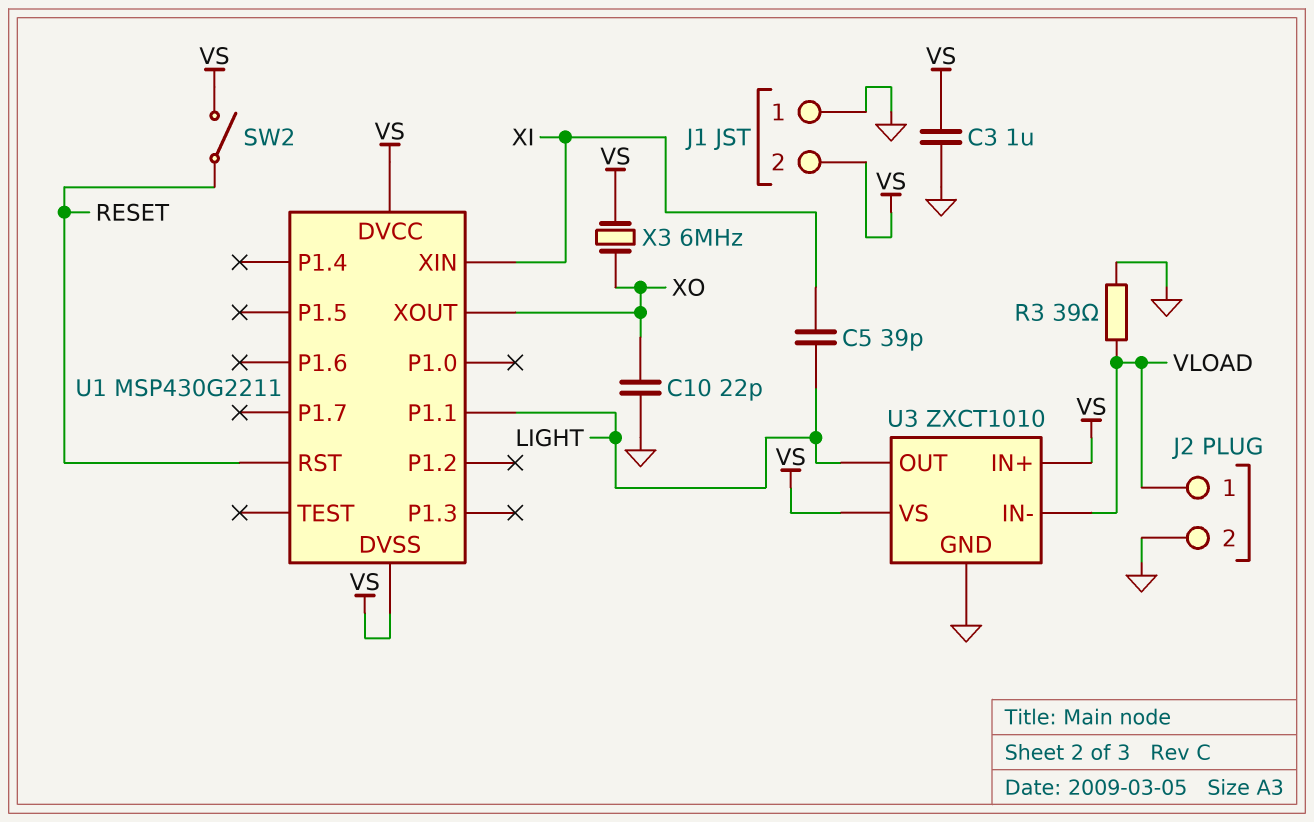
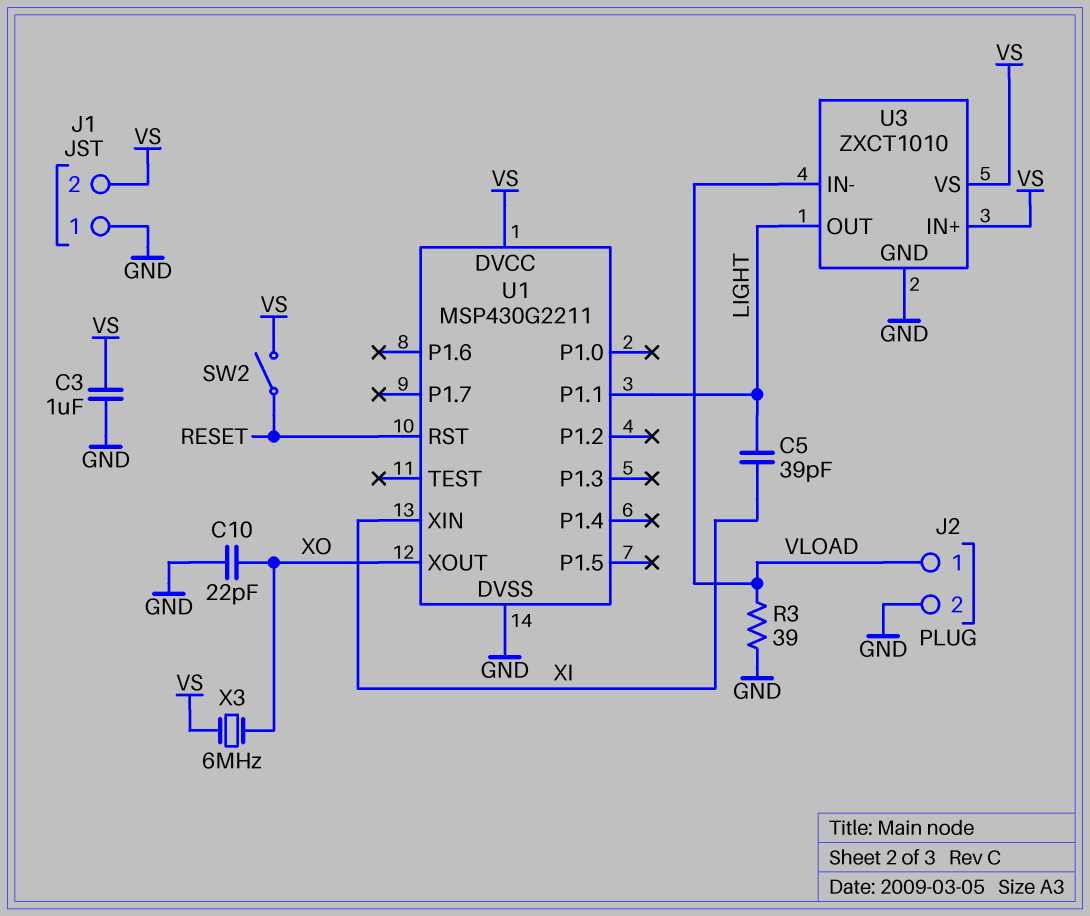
U1 pin DVSS: VS -> GND

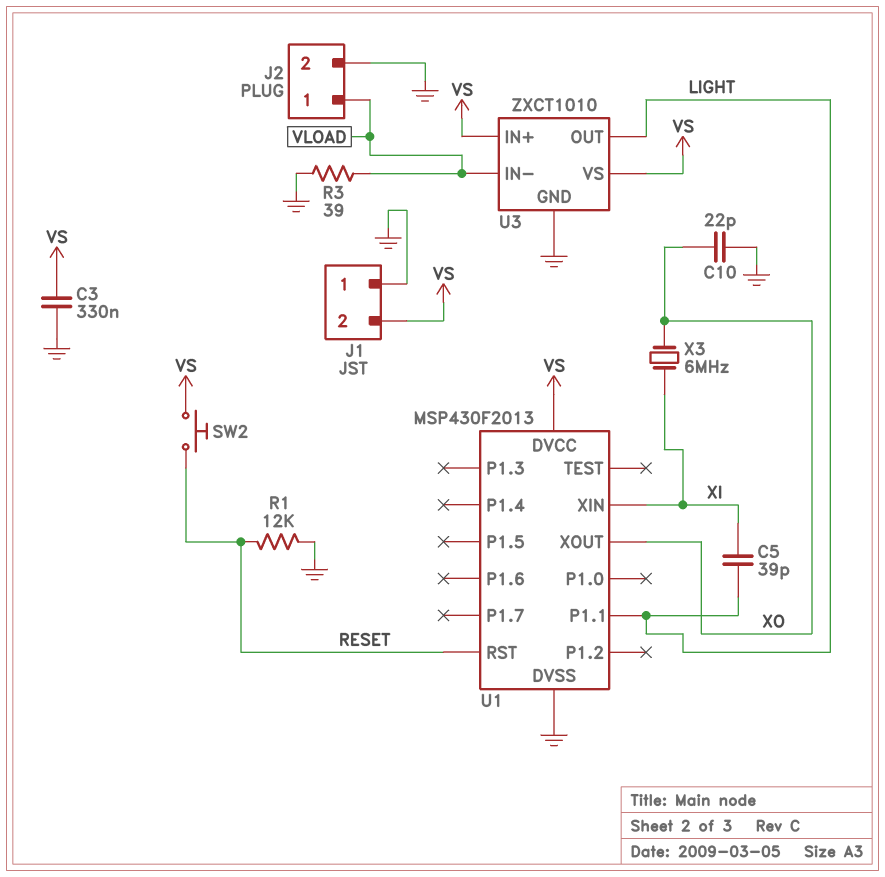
C3: 1uF (GND, VS) -> 330nF (GND, VS)
R1: none -> 12k (GND, RESET)
SW2: switch (RESET, VS) -> button (RESET, VS)
U1: MSP430G2211 -> MSP430F2013
X3: 6MHz (VS, XO) -> 6MHz (XI, XO)

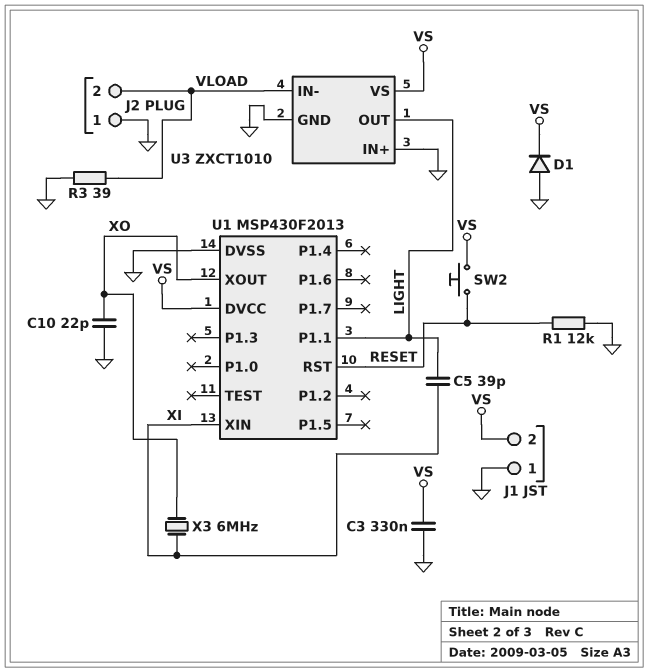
D1: none -> diode (A GND, K VS)
J2 pin 1: VLOAD -> GND
J2 pin 2: GND -> VLOAD
U3 pin IN+: VS -> GND

